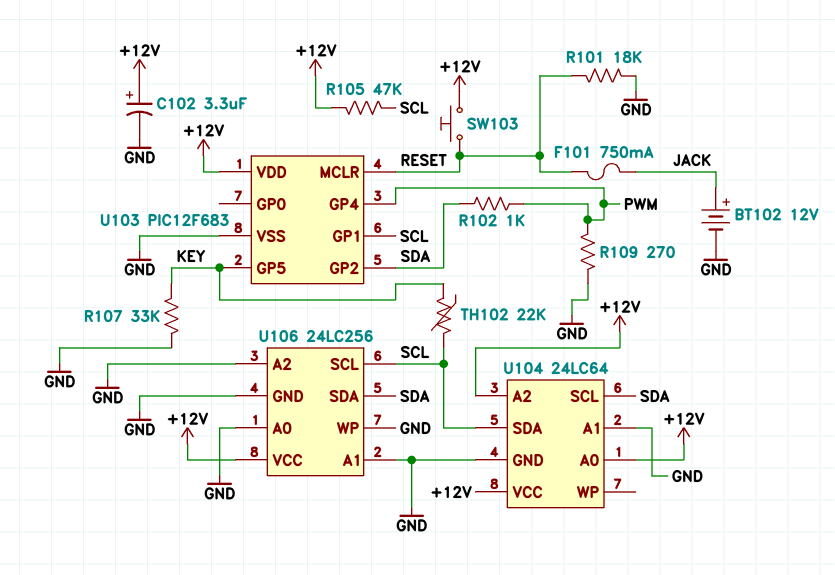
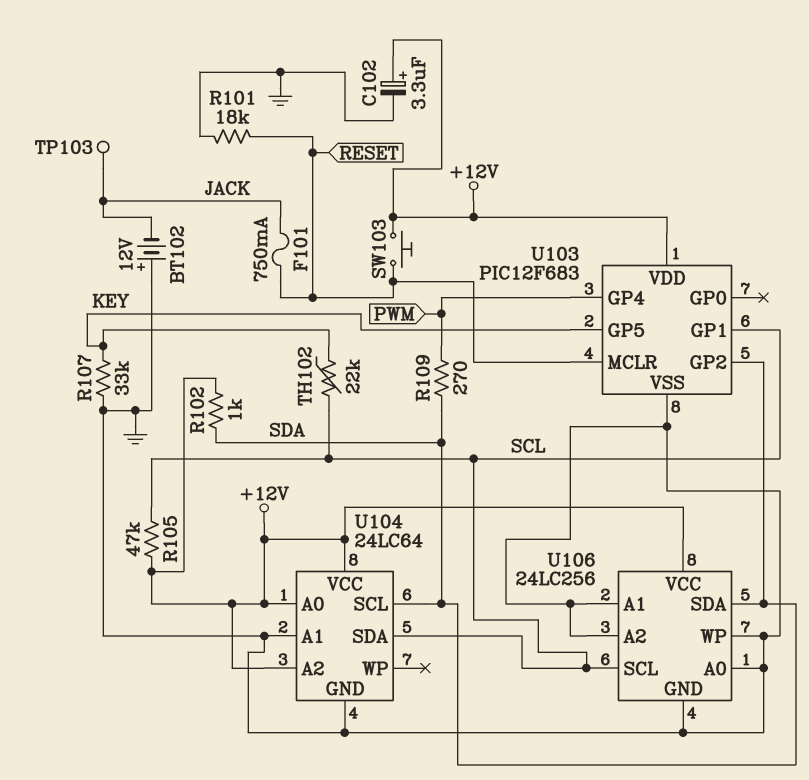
BT102: 12V (plus JACK, minus GND) -> 12V (plus GND, minus JACK)
R102: 1k (PWM, SDA) -> 1k (+12V, SDA)
R109: 270 (GND, PWM) -> 270 (PWM, SDA)
TP103: none -> test point (JACK)

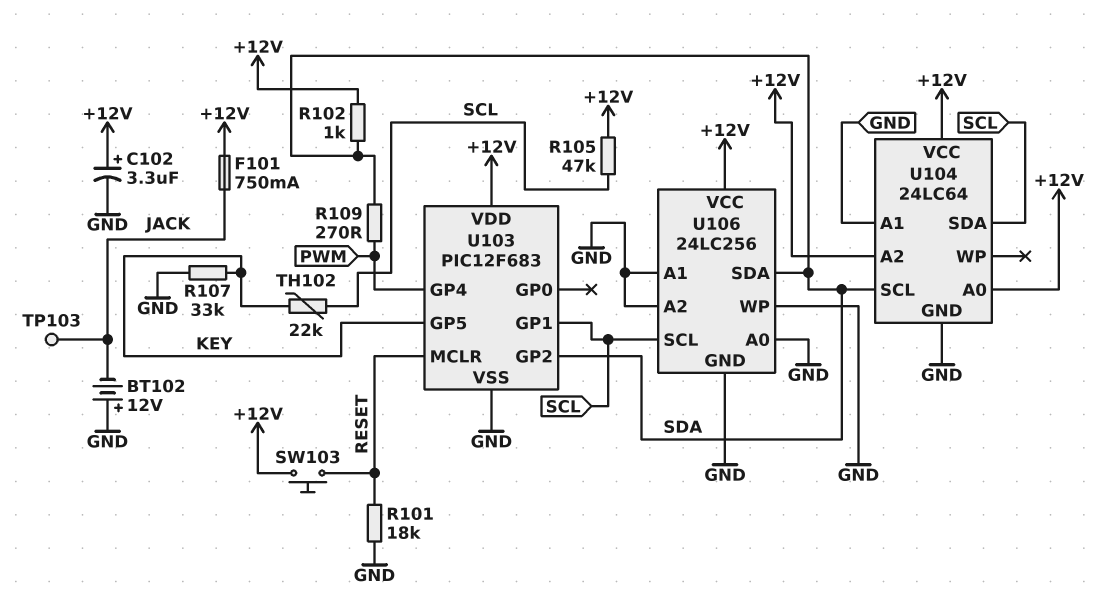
F101: 750mA (JACK, RESET) -> 750mA (+12V, JACK)

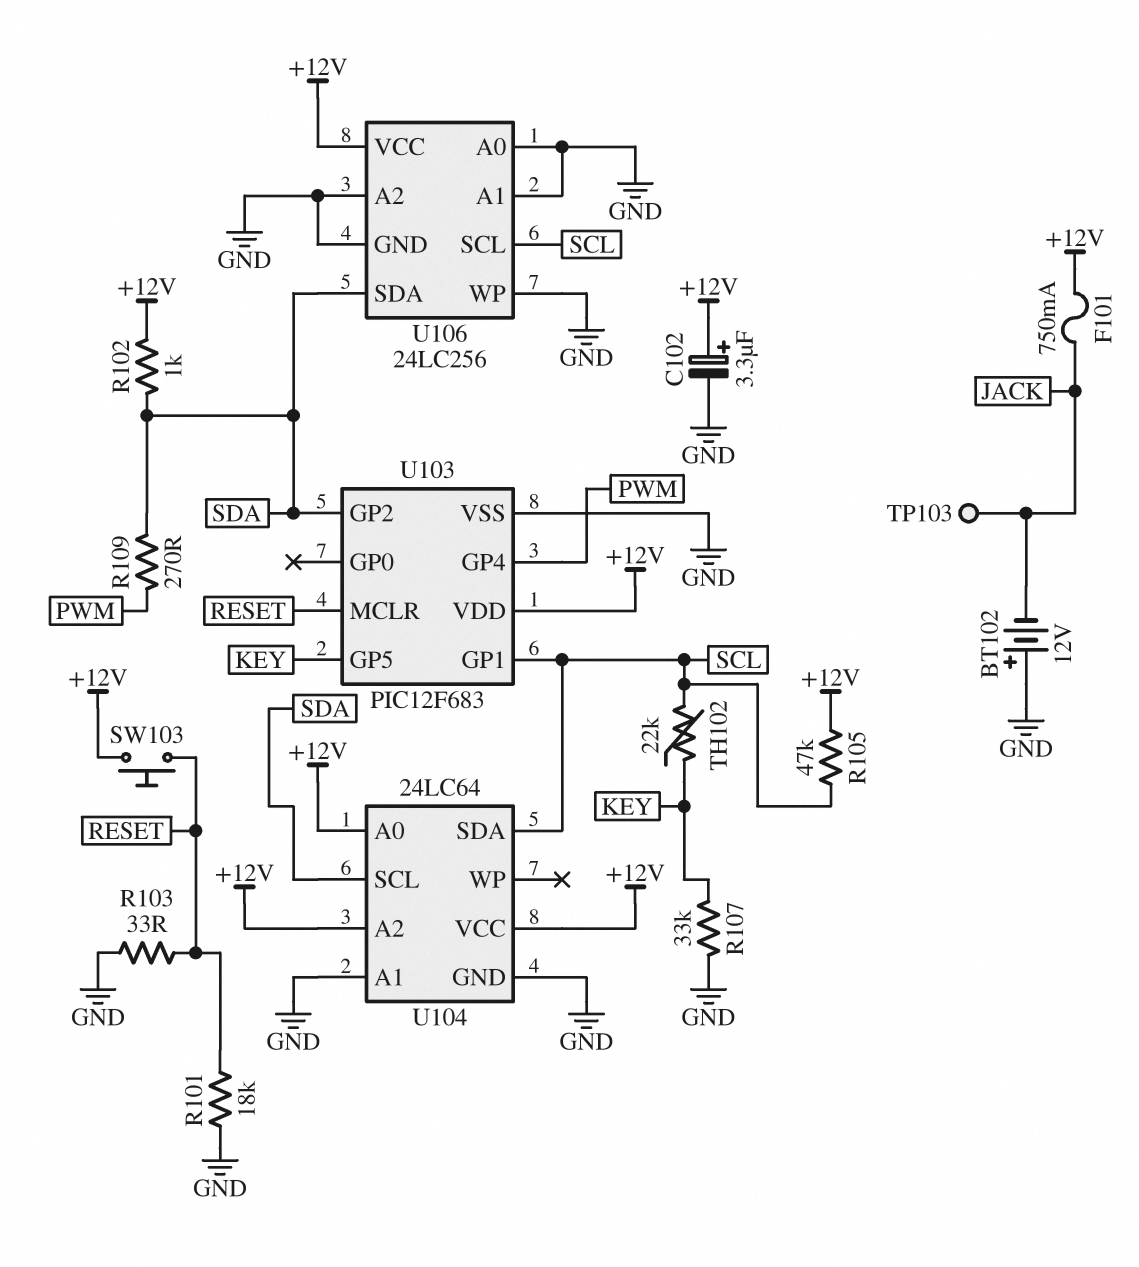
R103: none -> 33 (GND, RESET)

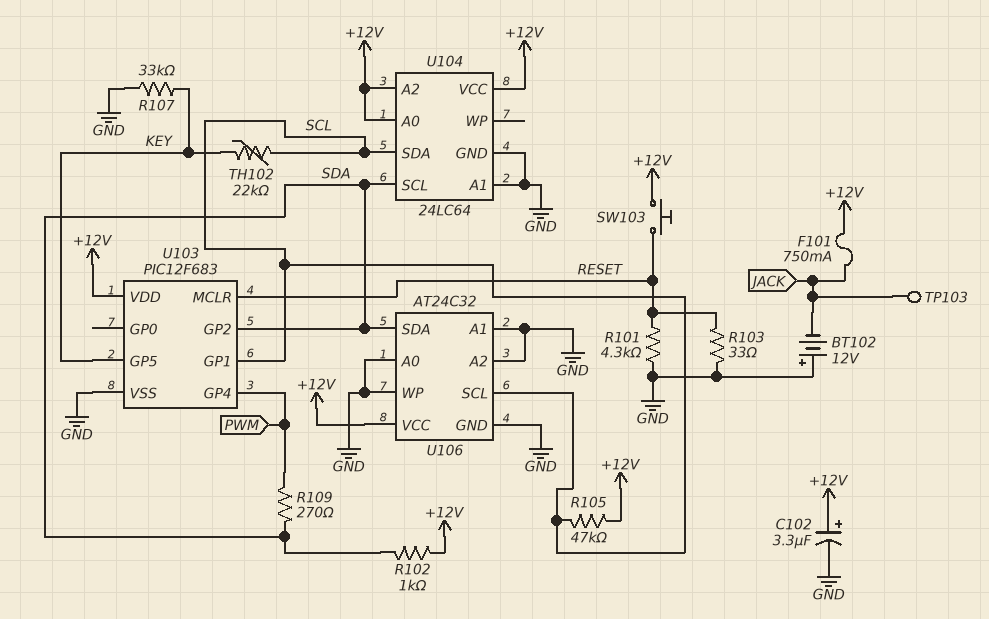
R101: 18k (GND, RESET) -> 4.3k (GND, RESET)
U106: 24LC256 -> AT24C32

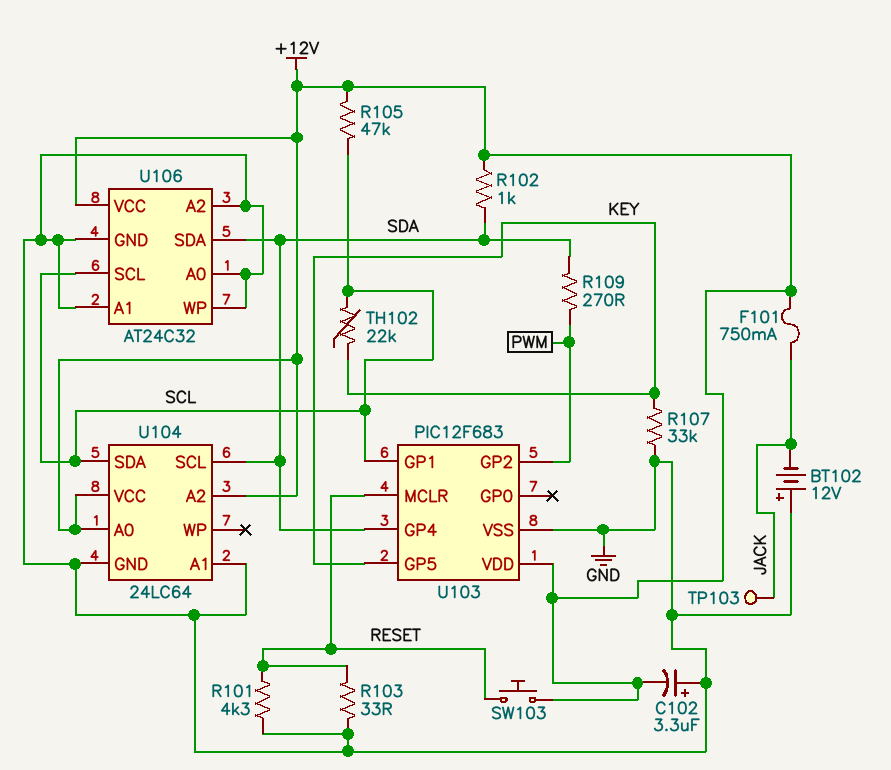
C102: 3.3uF (plus +12V, minus GND) -> 3.3uF (plus GND, minus +12V)
U103 pin GP2: SDA -> PWM
U103 pin GP4: PWM -> SDA

